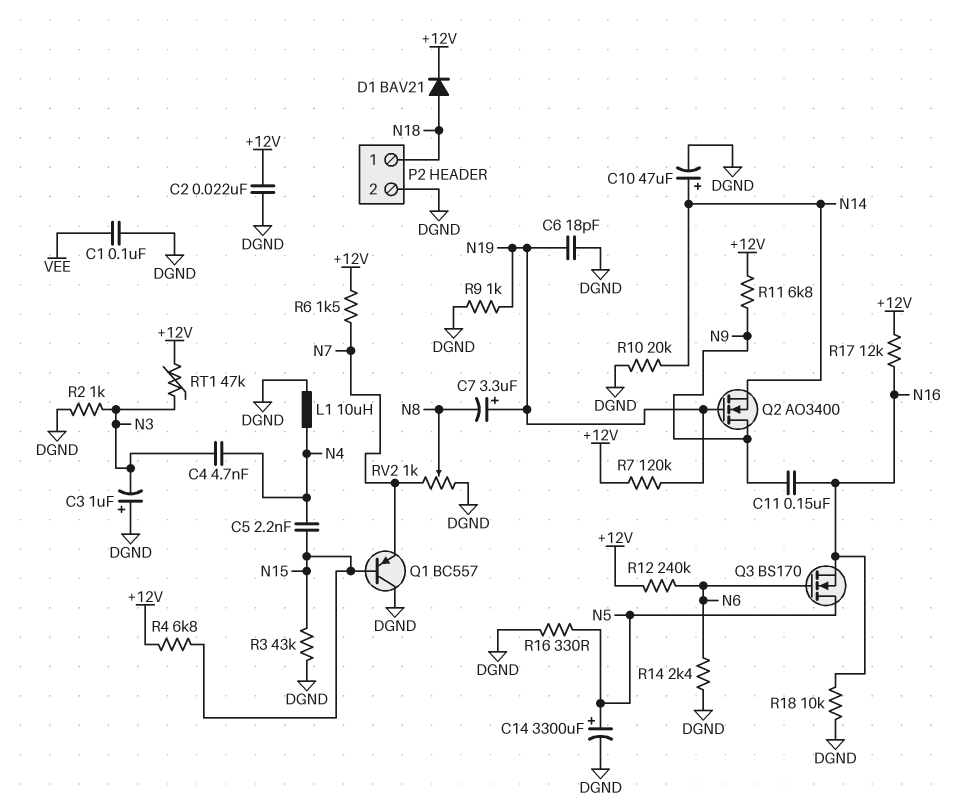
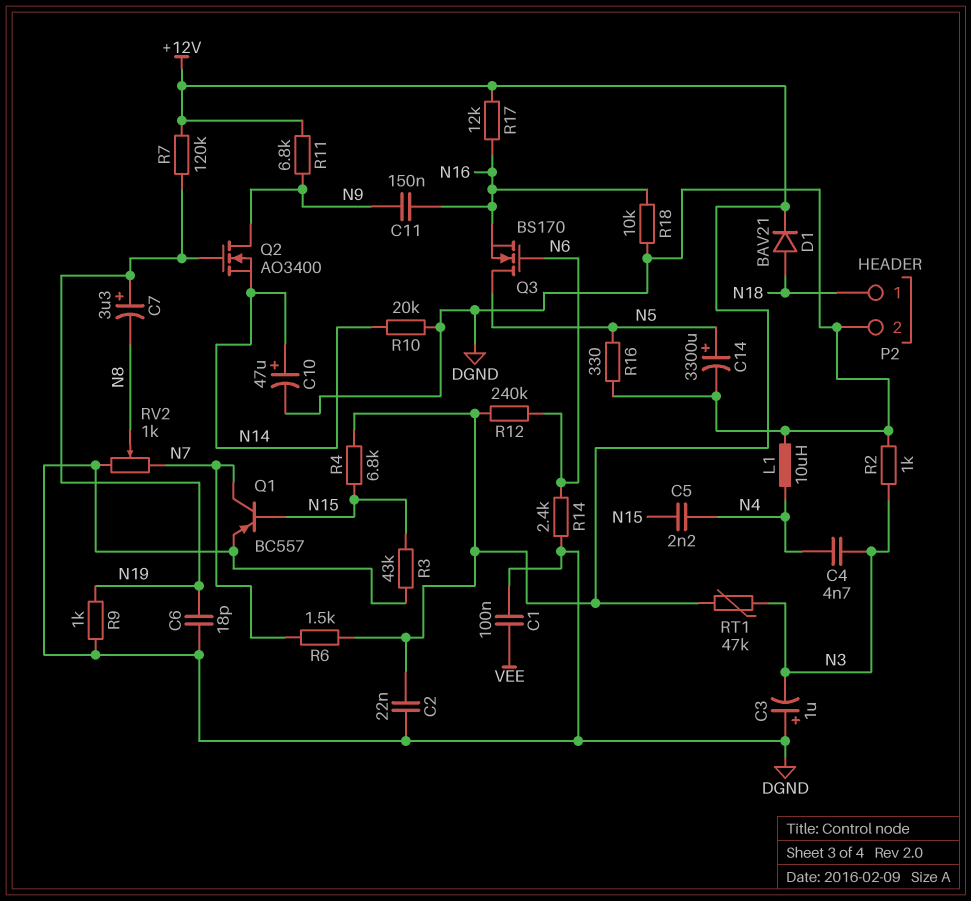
Q1: PNP BC557 (B N15, C DGND, E N7) -> PNP BC557 (B N15, C N7, E DGND)

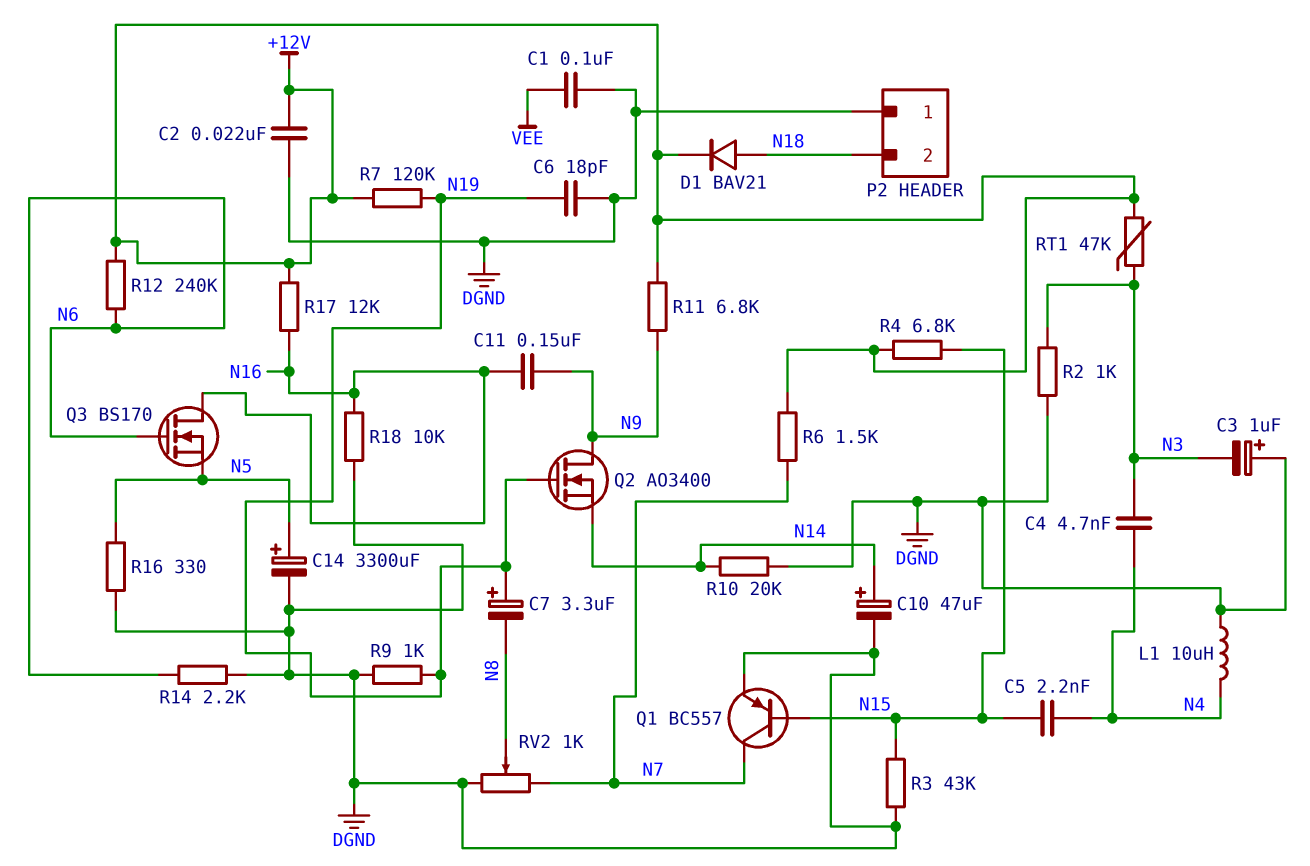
P2 pin 1: N18 -> DGND
P2 pin 2: DGND -> N18
Q3: NMOS BS170 (G N6, D N5, S N16) -> NMOS BS170 (G N6, D N16, S N5)
R14: 2.4k (DGND, N6) -> 2.2k (DGND, N6)

